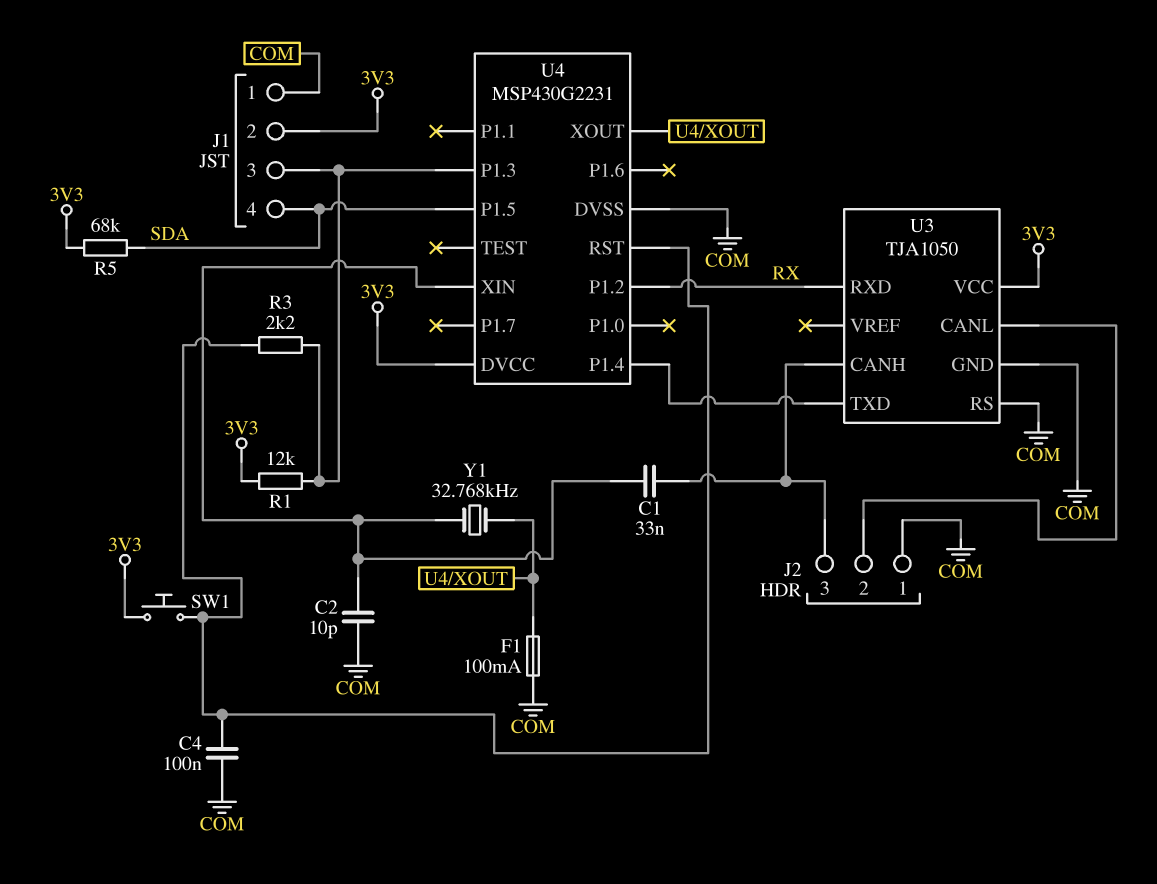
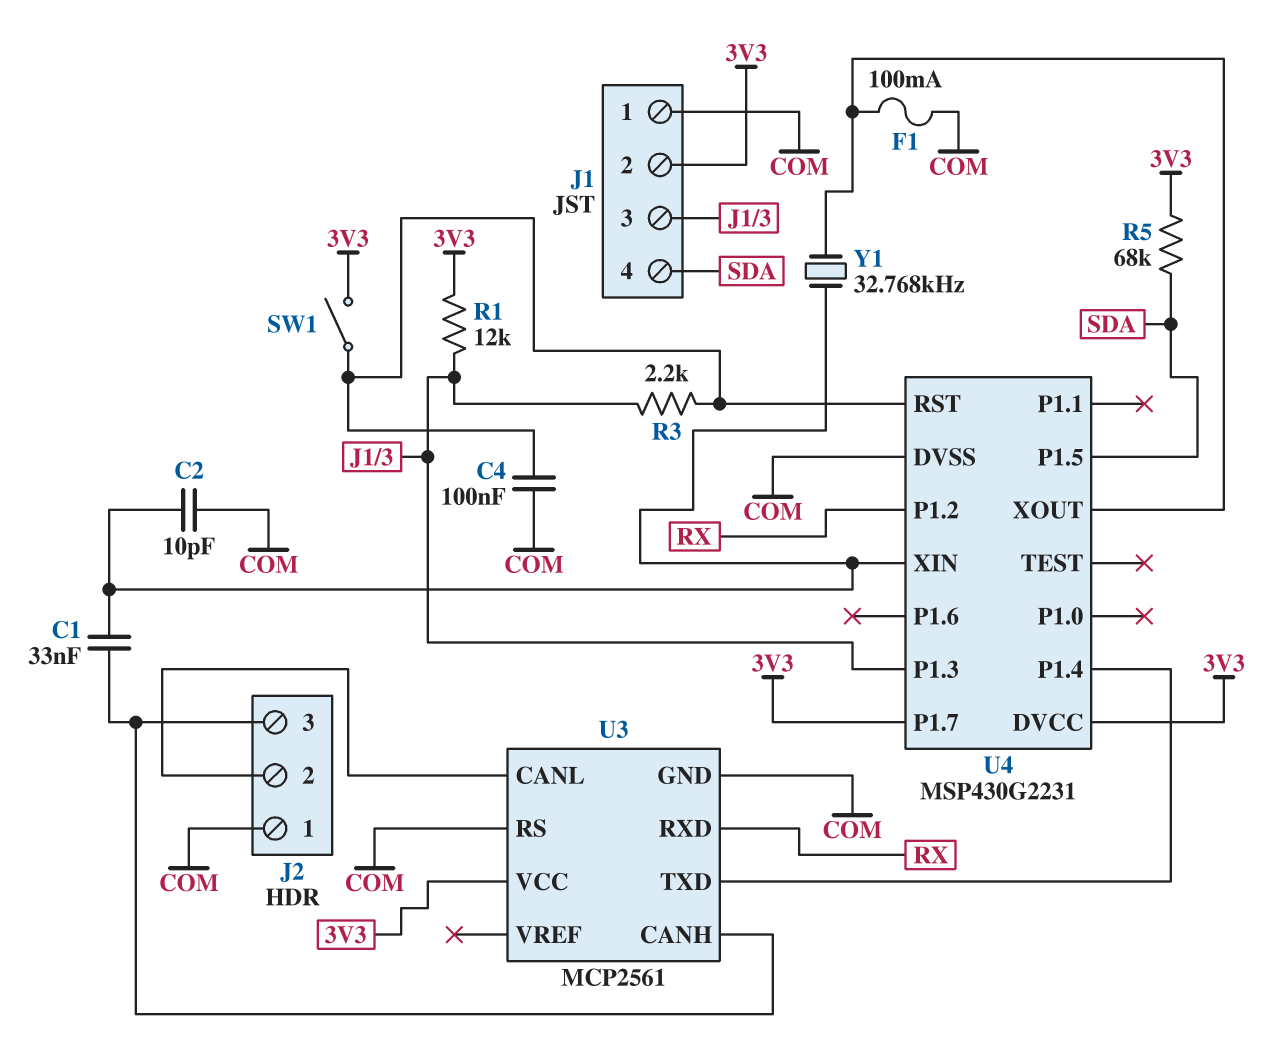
SW1: button (3V3, U4/RST) -> switch (3V3, U4/RST)
U3: TJA1050 -> MCP2561
U4 pin P1.7: none -> 3V3

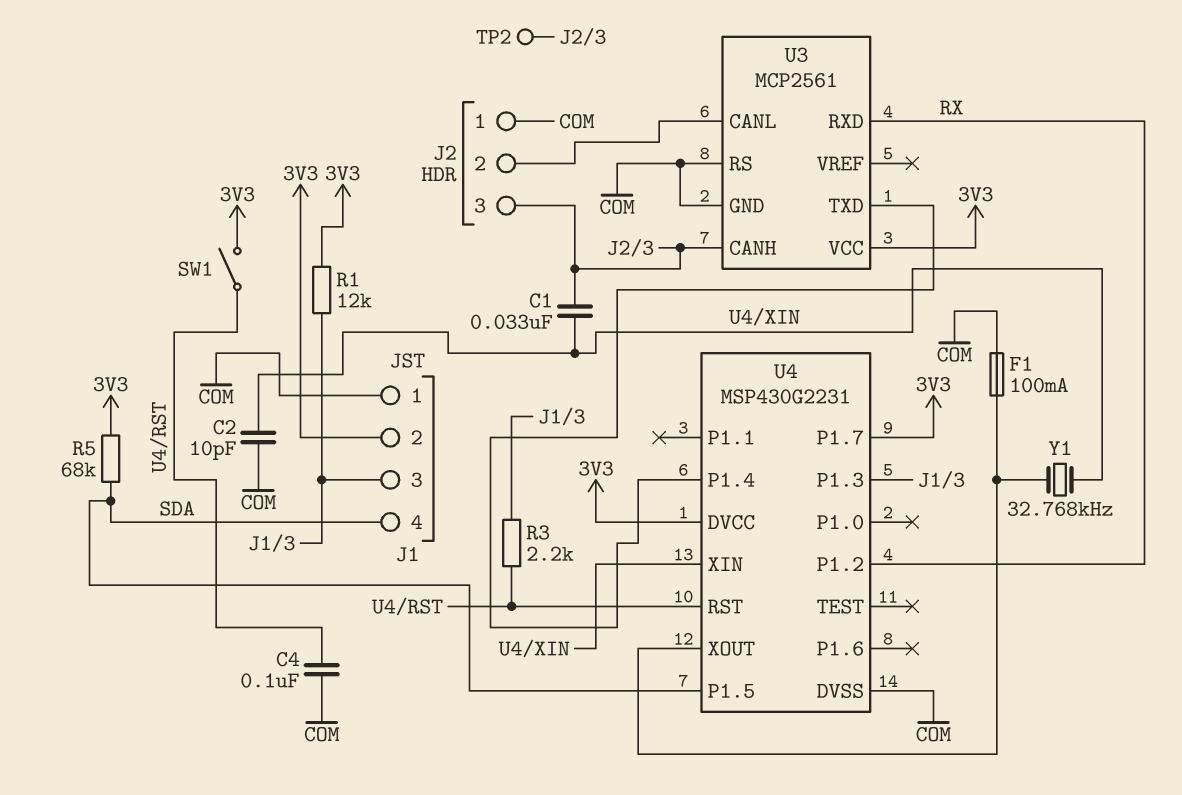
TP2: none -> test point (J2/3)

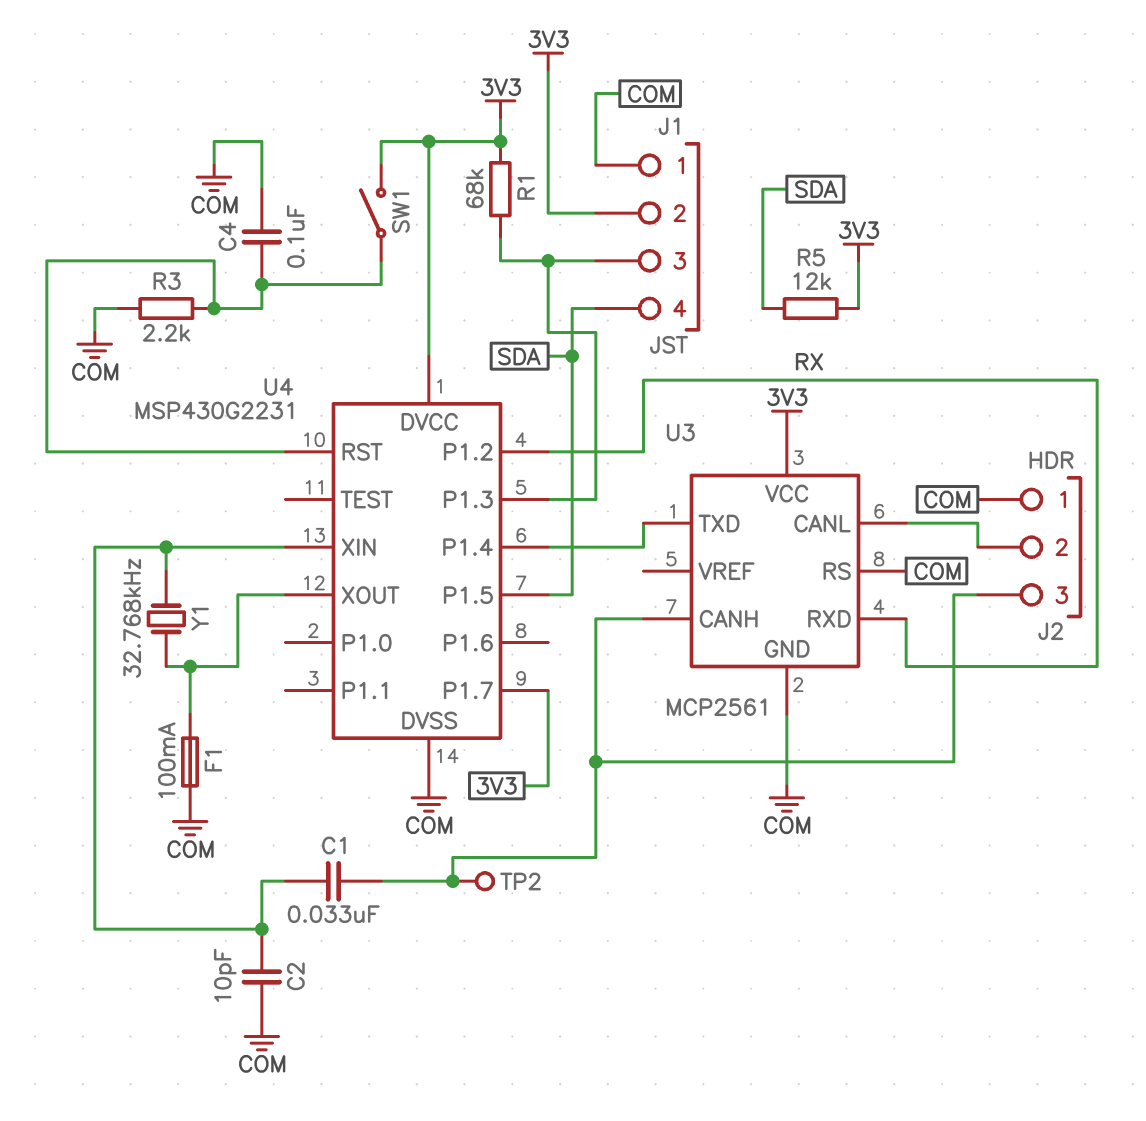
R1: 12k (3V3, J1/3) -> 68k (3V3, J1/3)
R3: 2.2k (J1/3, U4/RST) -> 2.2k (COM, U4/RST)
R5: 68k (3V3, SDA) -> 12k (3V3, SDA)

